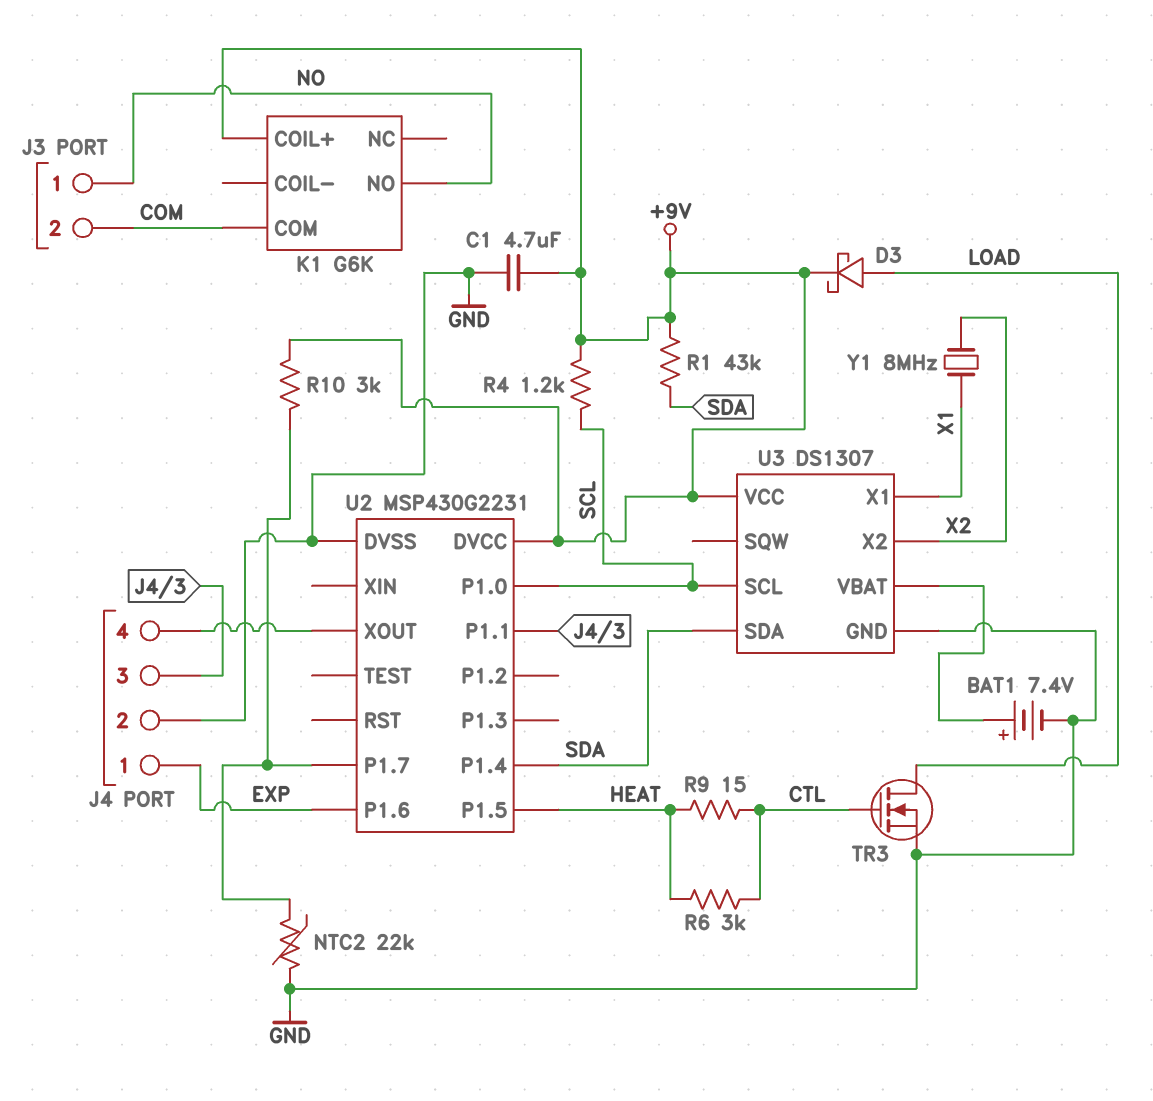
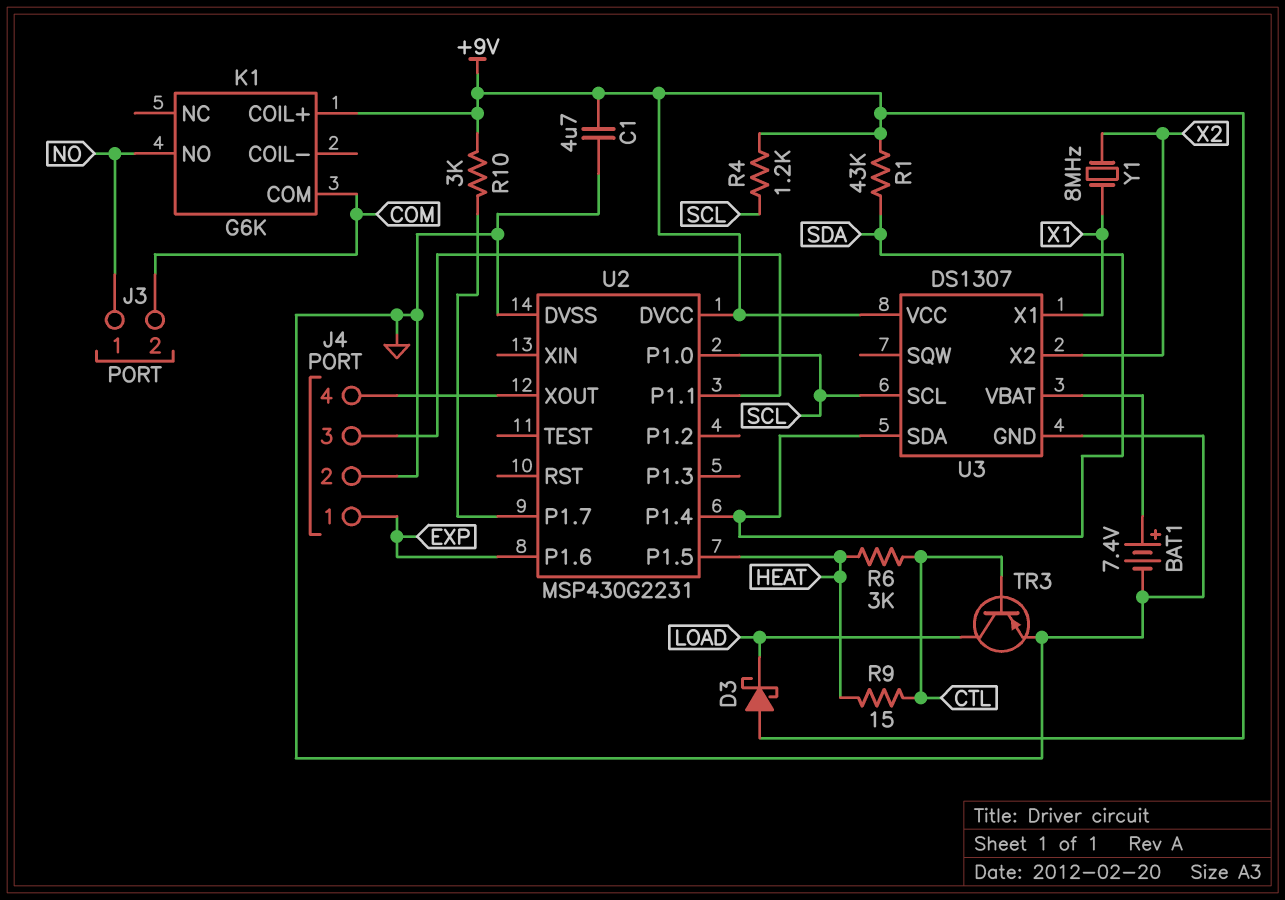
D3: schottky (A LOAD, K +9V) -> schottky (A +9V, K LOAD)
NTC2: 22k (GND, U2/P1.7) -> none
TR3: NMOS (G CTL, D LOAD, S GND) -> PNP (B CTL, C LOAD, E GND)

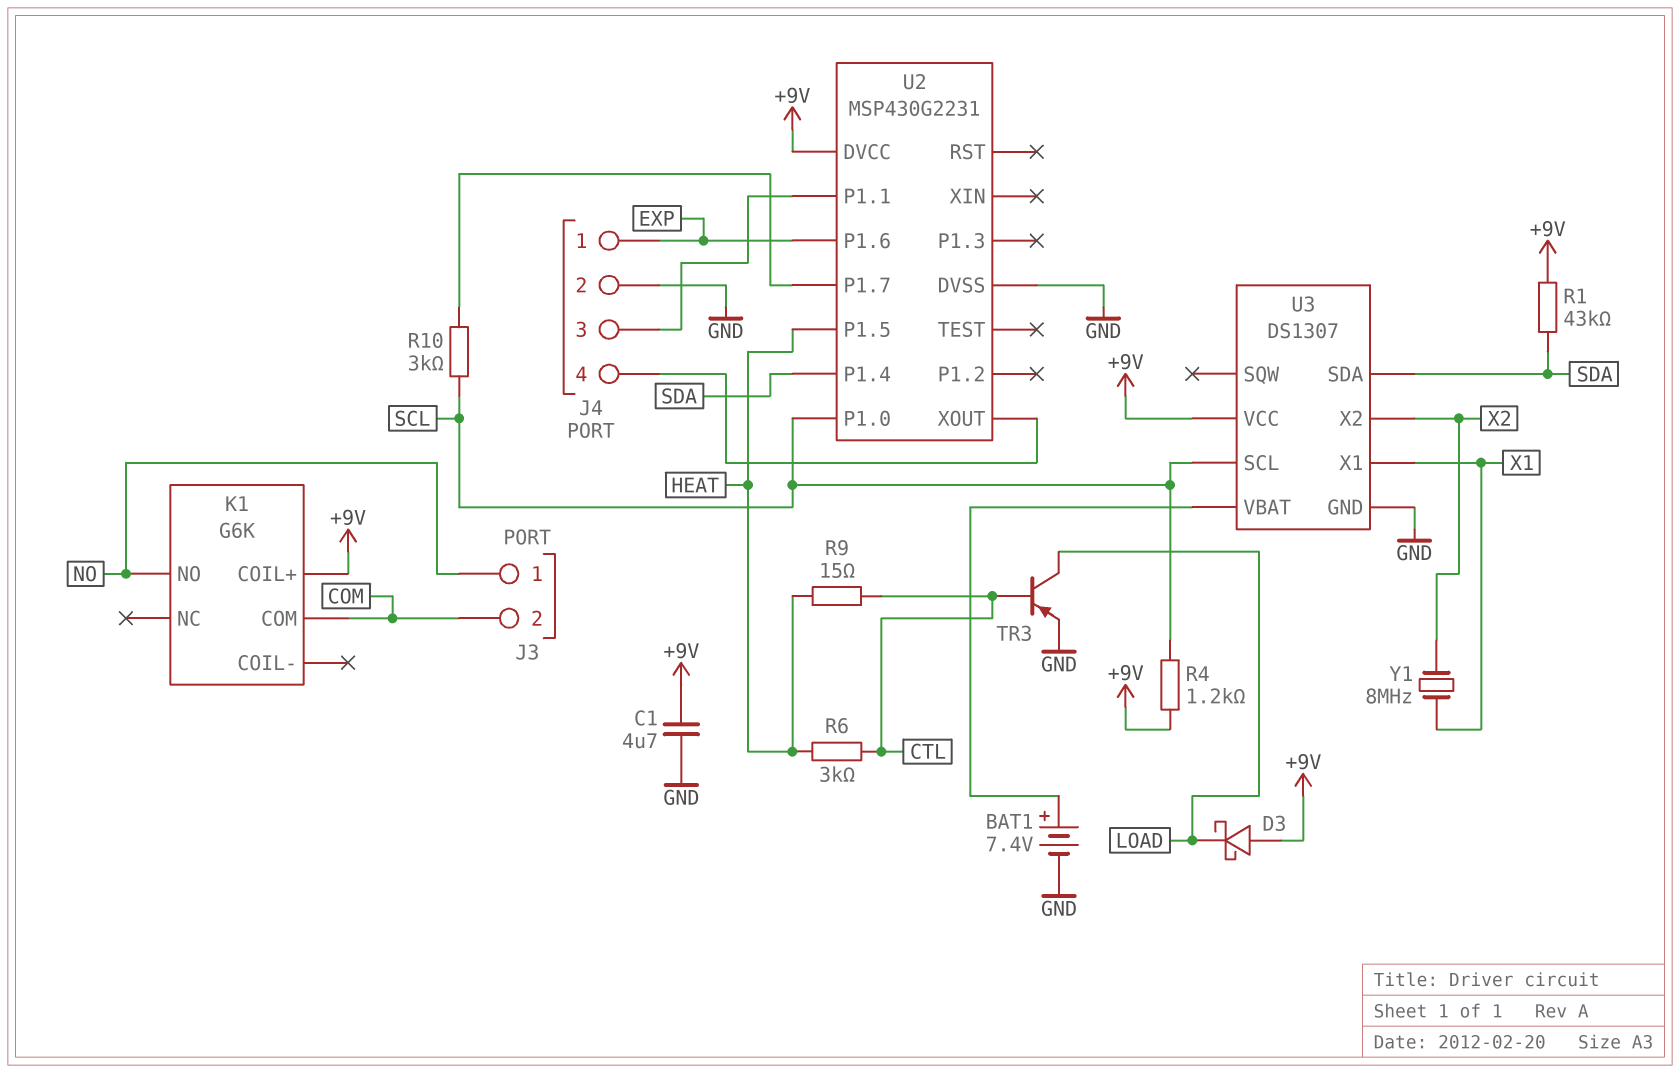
R10: 3k (+9V, U2/P1.7) -> 3k (SCL, U2/P1.7)

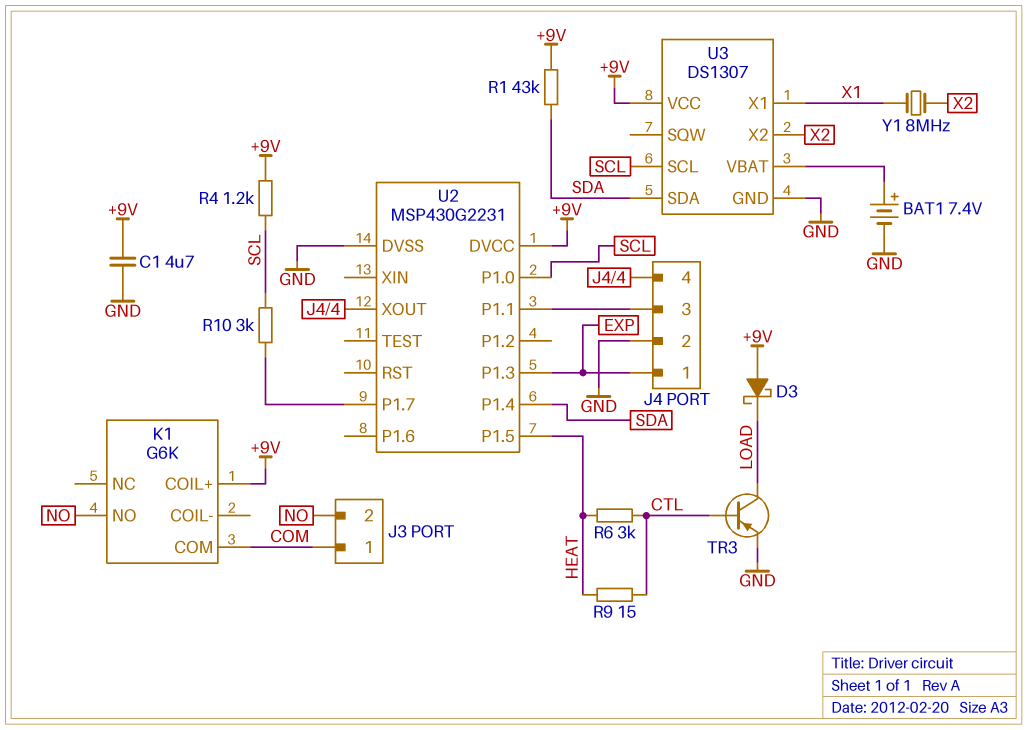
J3 pin 1: NO -> COM
J3 pin 2: COM -> NO
U2 pin P1.3: none -> EXP
U2 pin P1.6: EXP -> none

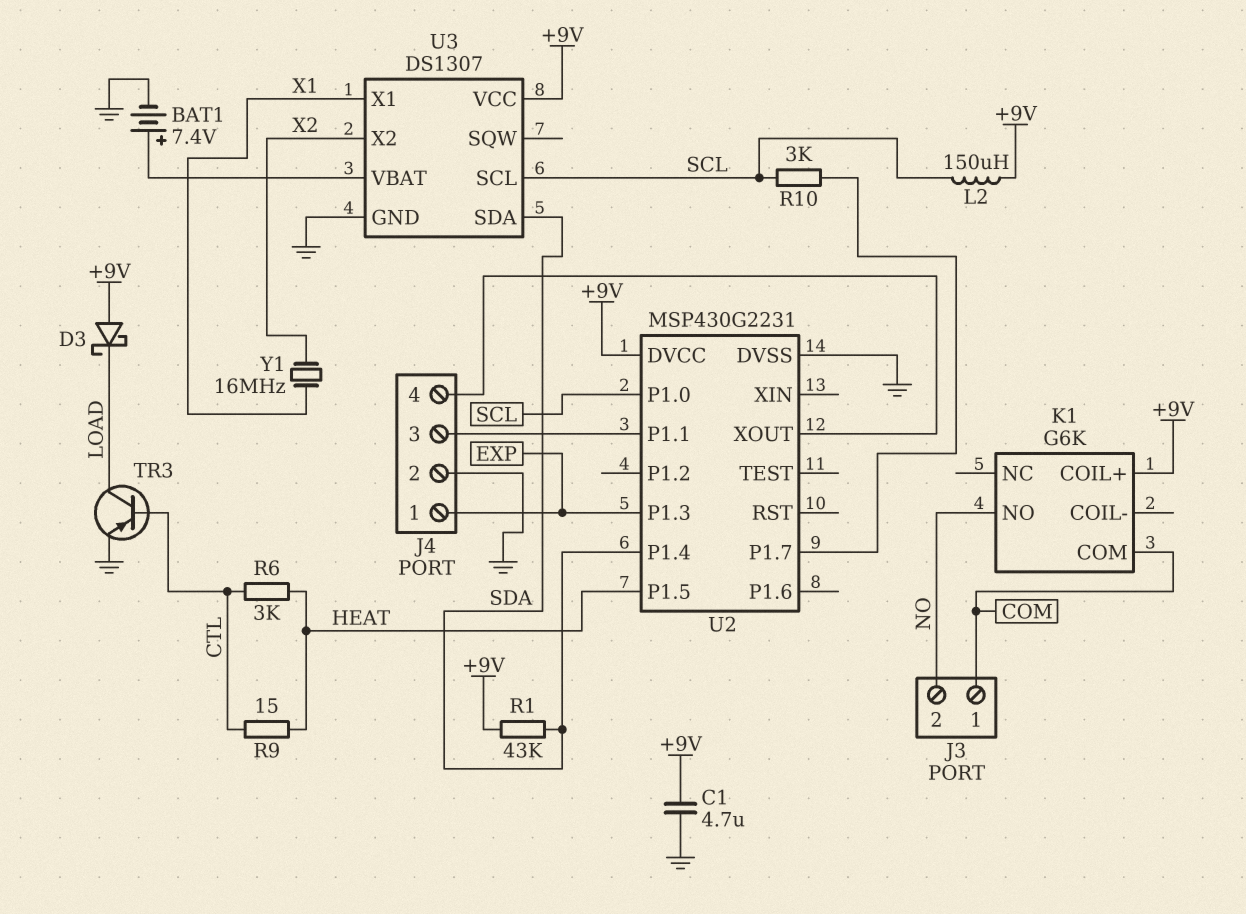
L2: none -> 150uH (+9V, SCL)
R4: 1.2k (+9V, SCL) -> none
Y1: 8MHz (X1, X2) -> 16MHz (X1, X2)

